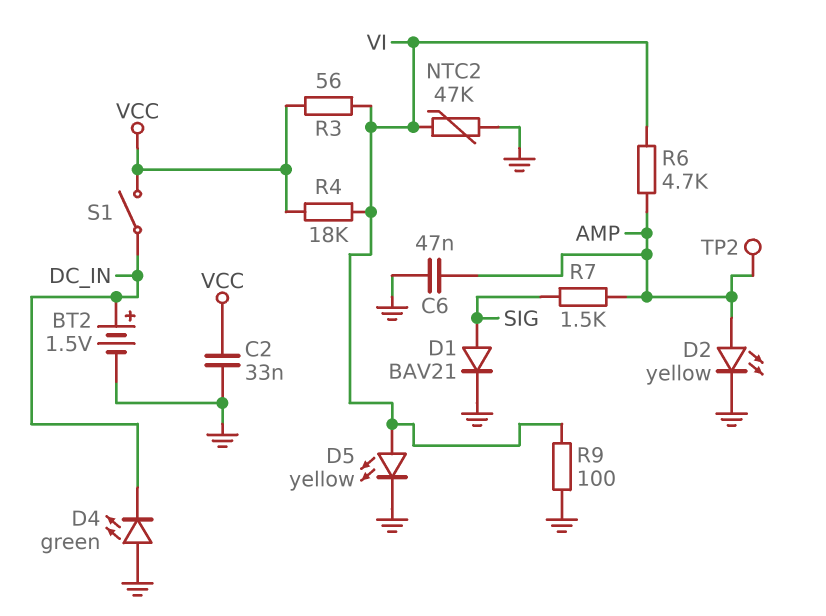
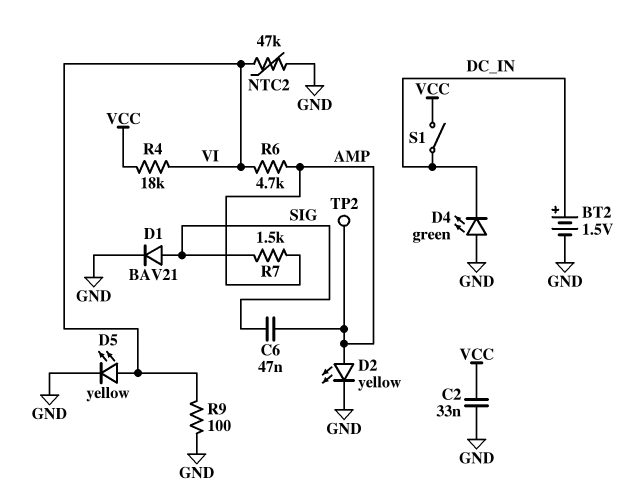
C6: 47nF (AMP, GND) -> 47nF (AMP, SIG)
R3: 56 (VCC, VI) -> none

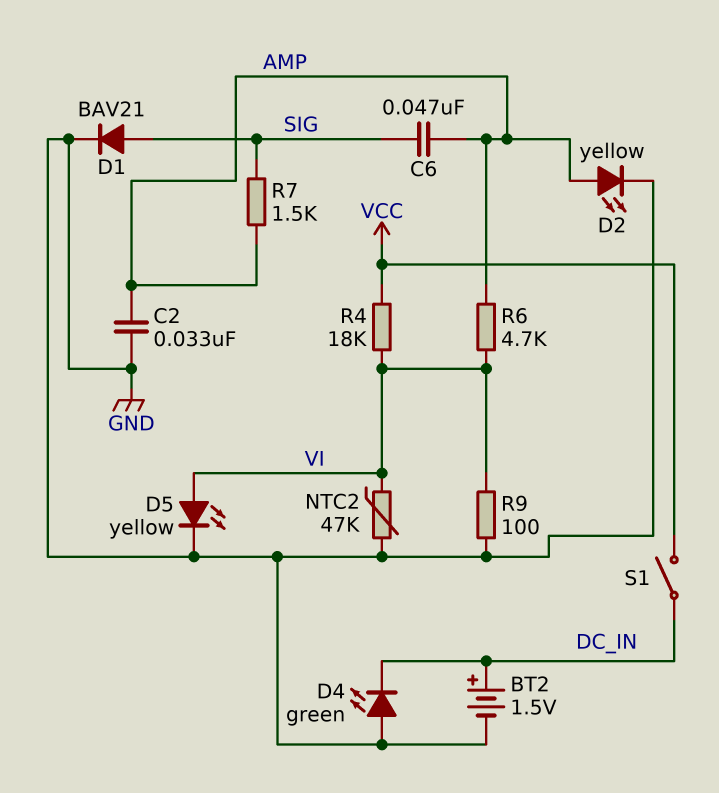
C2: 33nF (GND, VCC) -> 33nF (AMP, GND)
TP2: test point (AMP) -> none

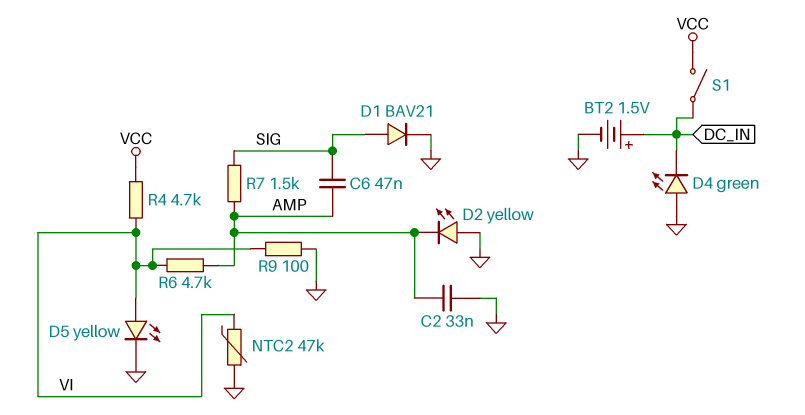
D2: LED yellow (A AMP, K GND) -> LED yellow (A GND, K AMP)
R4: 18k (VCC, VI) -> 4.7k (VCC, VI)

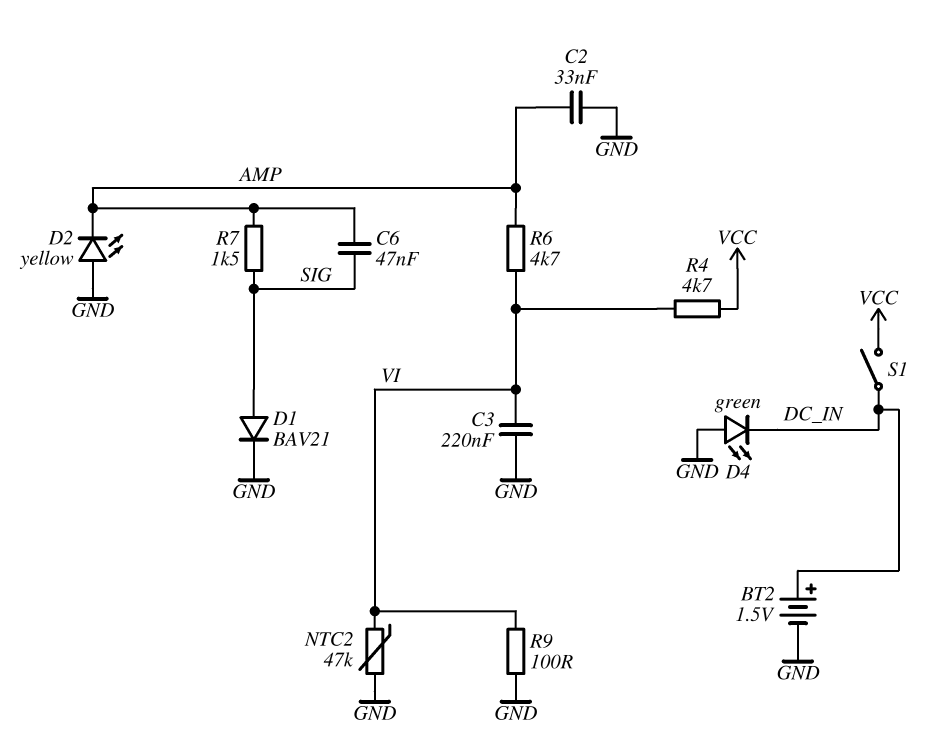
C3: none -> 220nF (GND, VI)
D5: LED yellow (A VI, K GND) -> none

